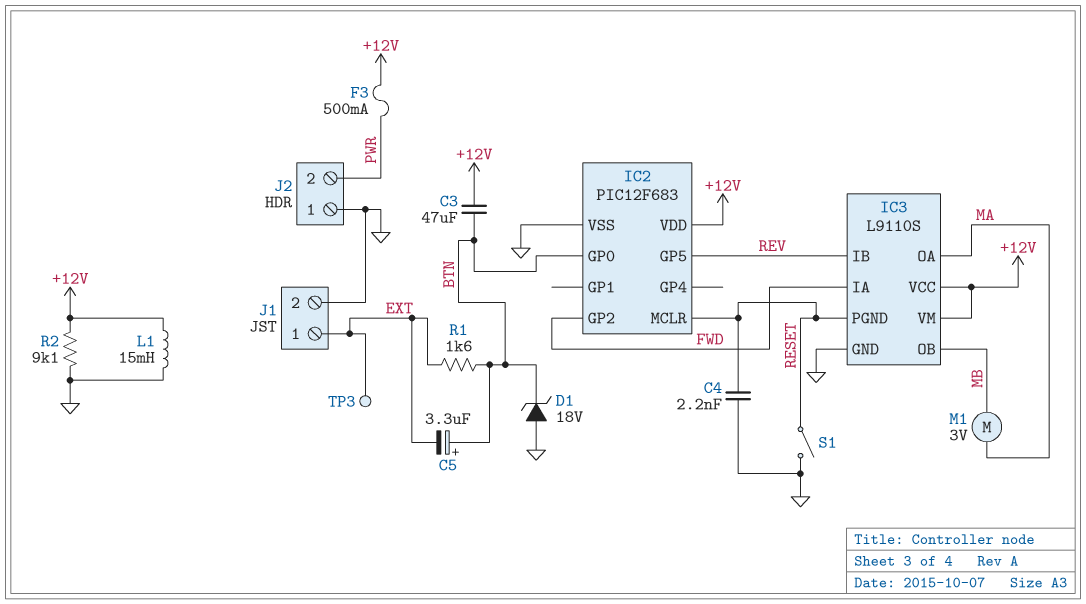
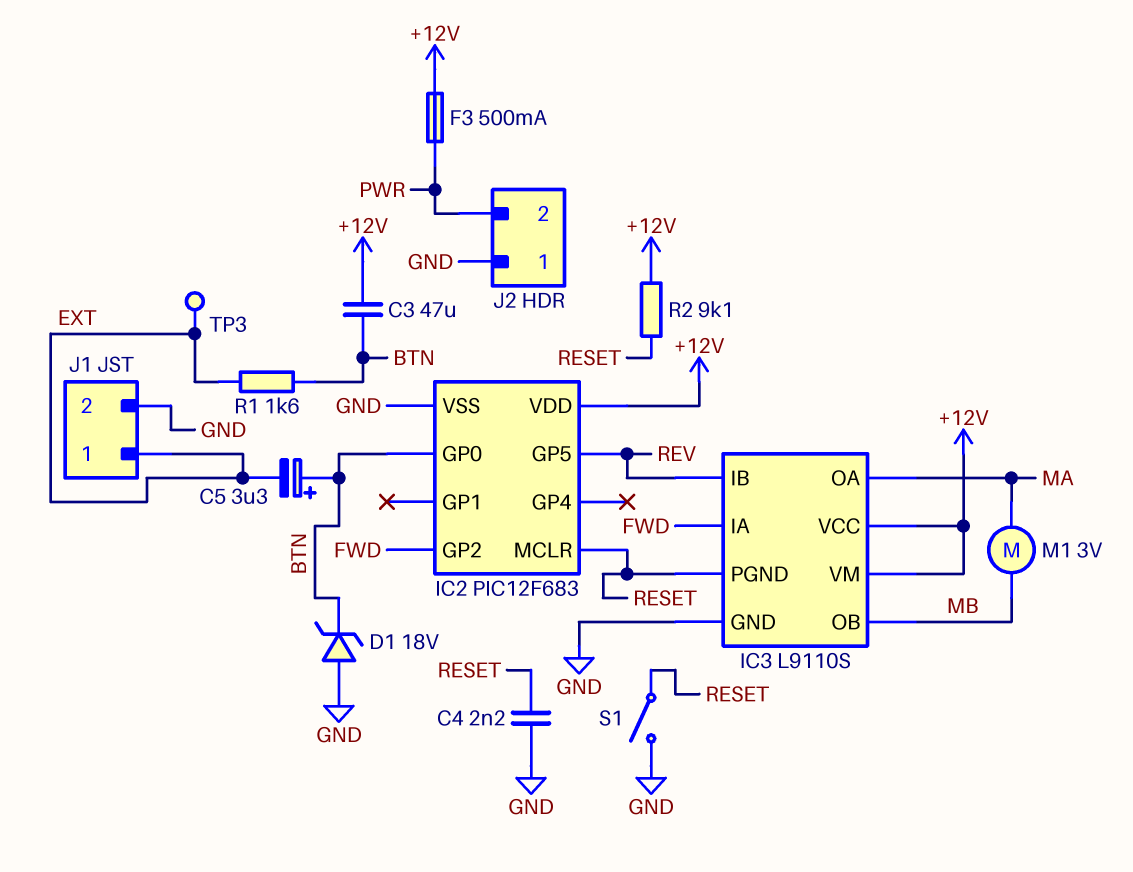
L1: 15mH (+12V, GND) -> none
R2: 9.1k (+12V, GND) -> 9.1k (+12V, RESET)

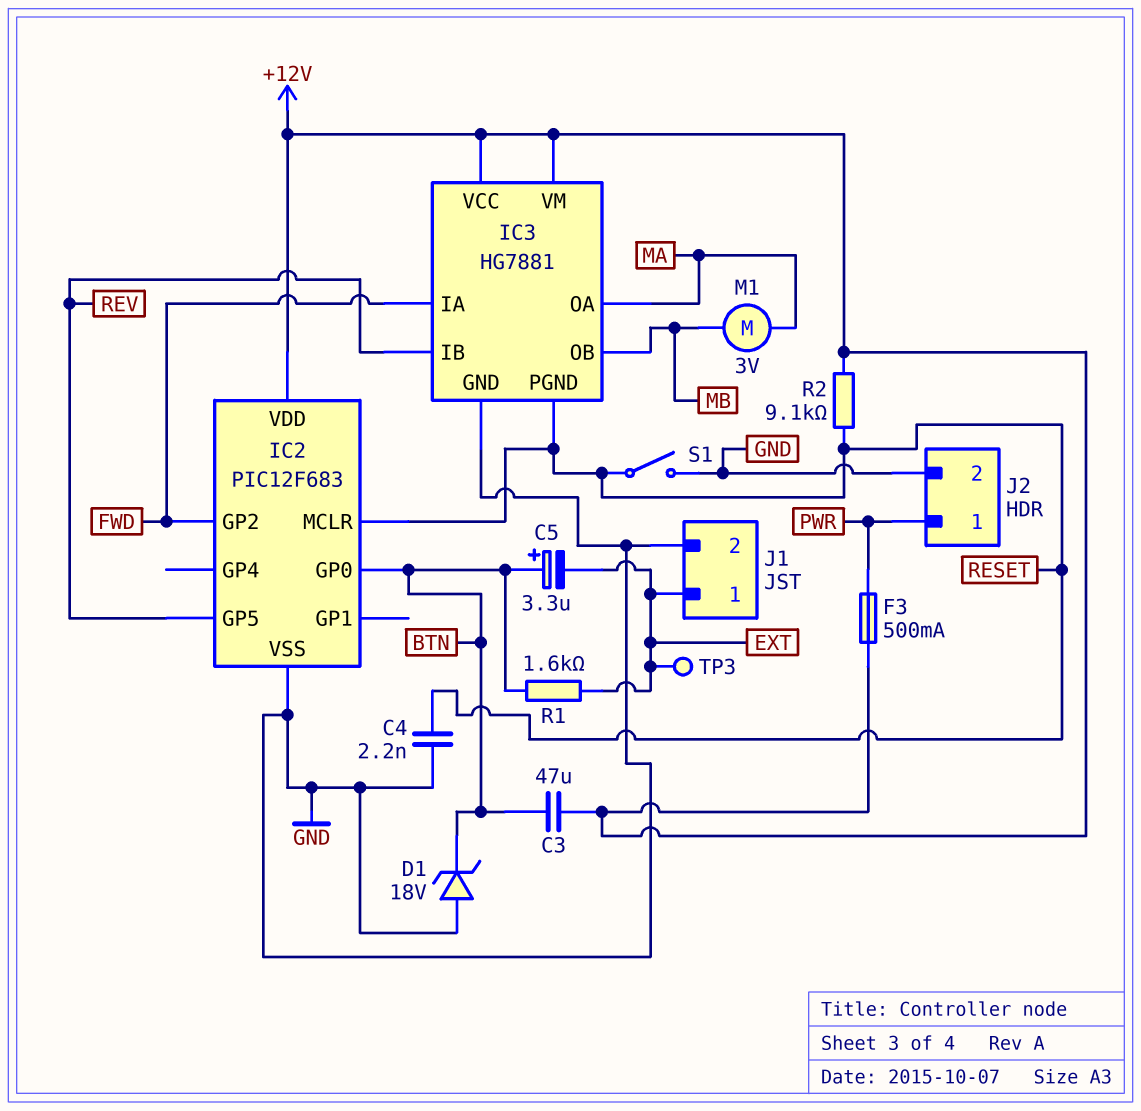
IC3: L9110S -> HG7881
J2 pin 1: GND -> PWR
J2 pin 2: PWR -> GND

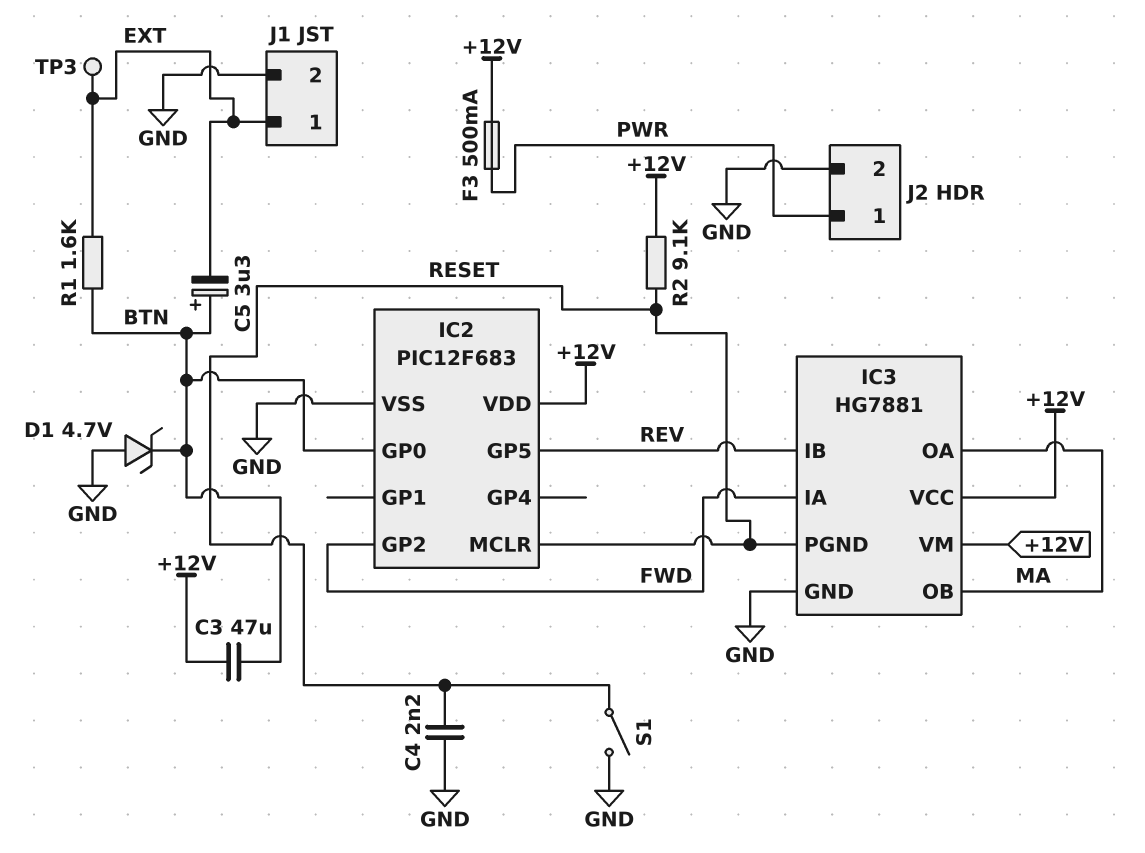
D1: zener 18V (A GND, K BTN) -> zener 4.7V (A GND, K BTN)
IC3 pin OB: MB -> MA
M1: motor 3V (MA, MB) -> none

